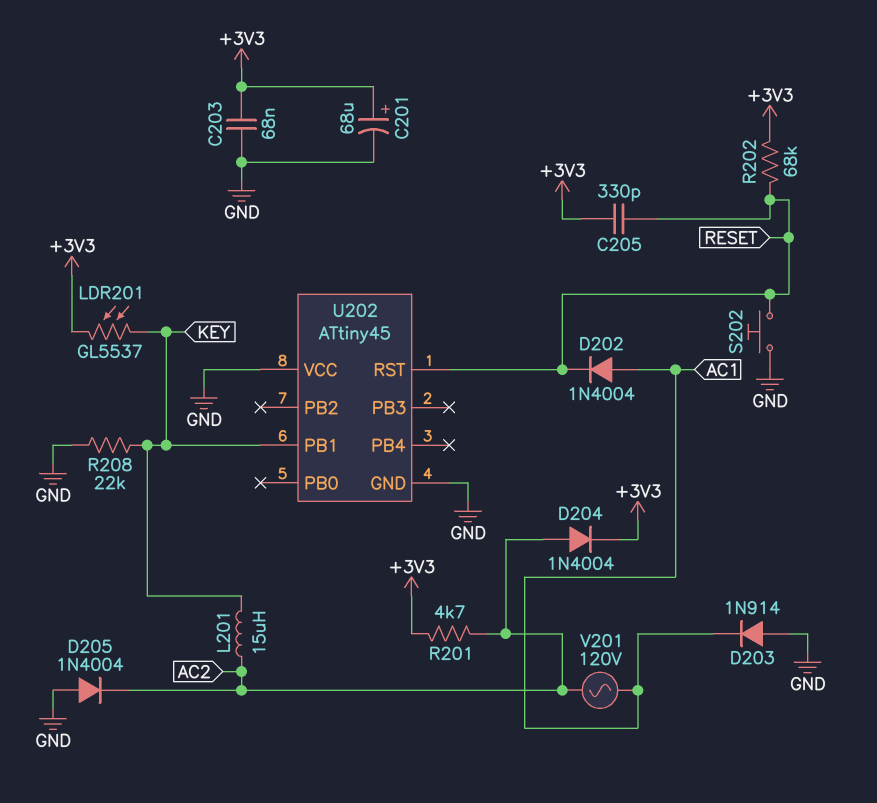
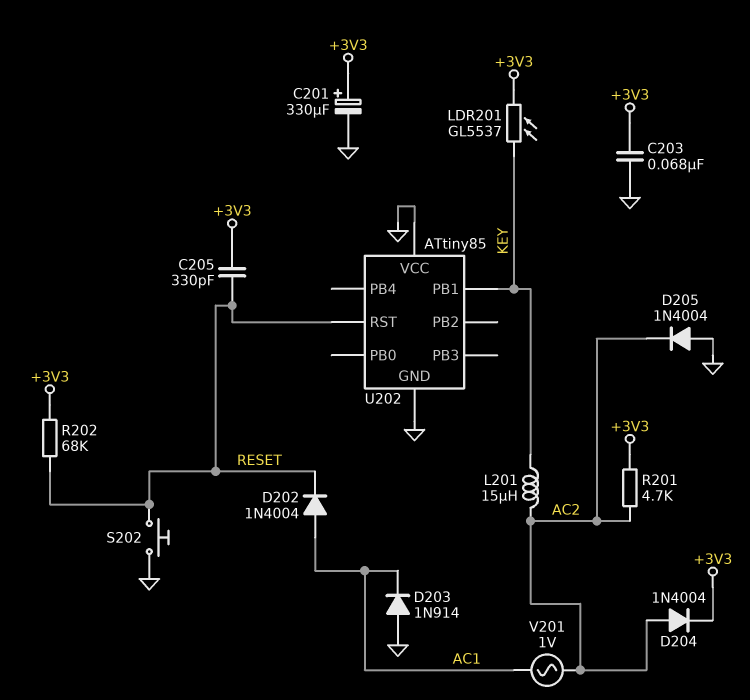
C201: 68uF (plus +3V3, minus GND) -> 330uF (plus +3V3, minus GND)
R208: 22k (GND, KEY) -> none
U202: ATtiny45 -> ATtiny85
V201: AC 120V (AC1, AC2) -> AC 1V (AC1, AC2)

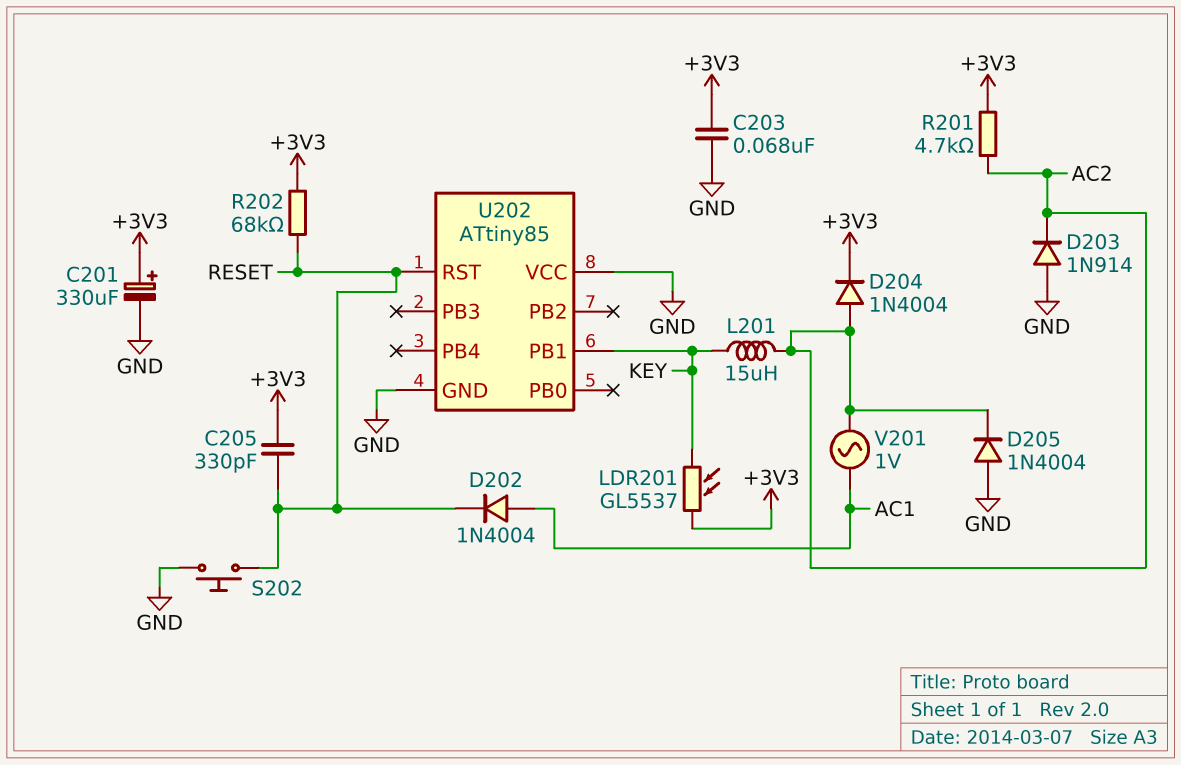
D203: diode 1N914 (A GND, K AC1) -> diode 1N914 (A GND, K AC2)

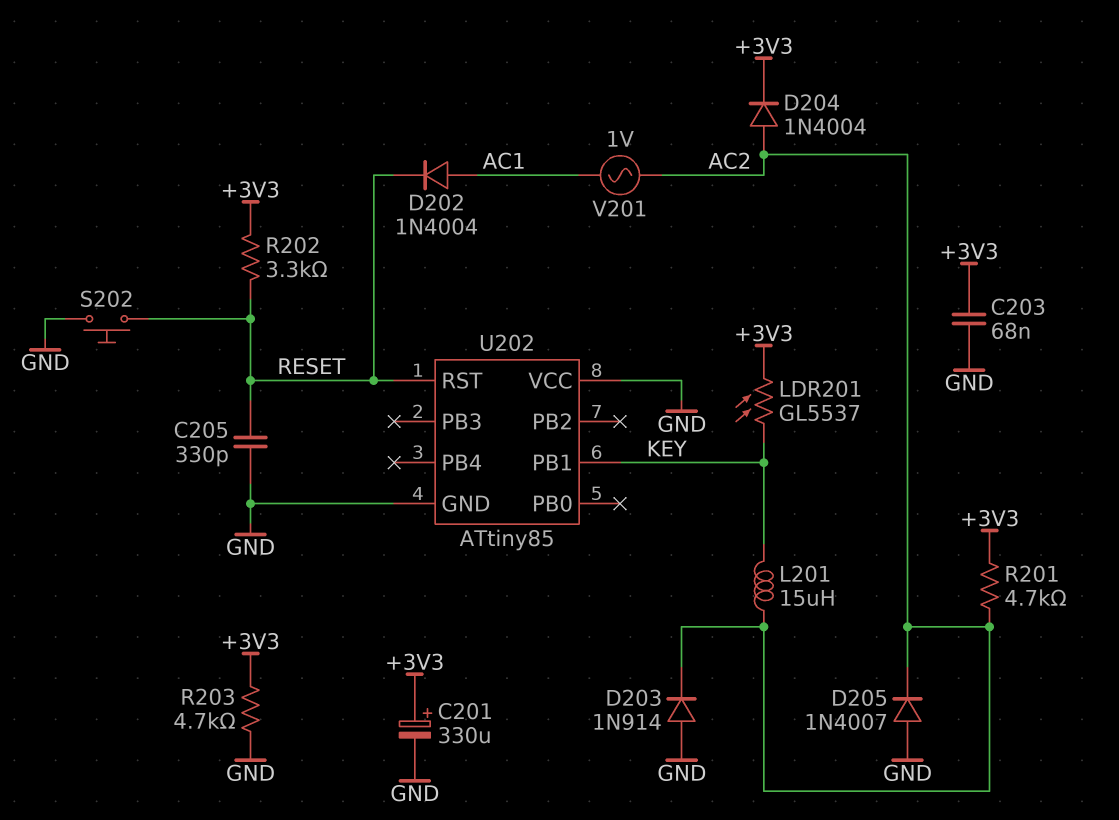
C205: 330pF (+3V3, RESET) -> 330pF (GND, RESET)
D205: diode 1N4004 (A GND, K AC2) -> diode 1N4007 (A GND, K AC2)
R202: 68k (+3V3, RESET) -> 3.3k (+3V3, RESET)
R203: none -> 4.7k (+3V3, GND)

